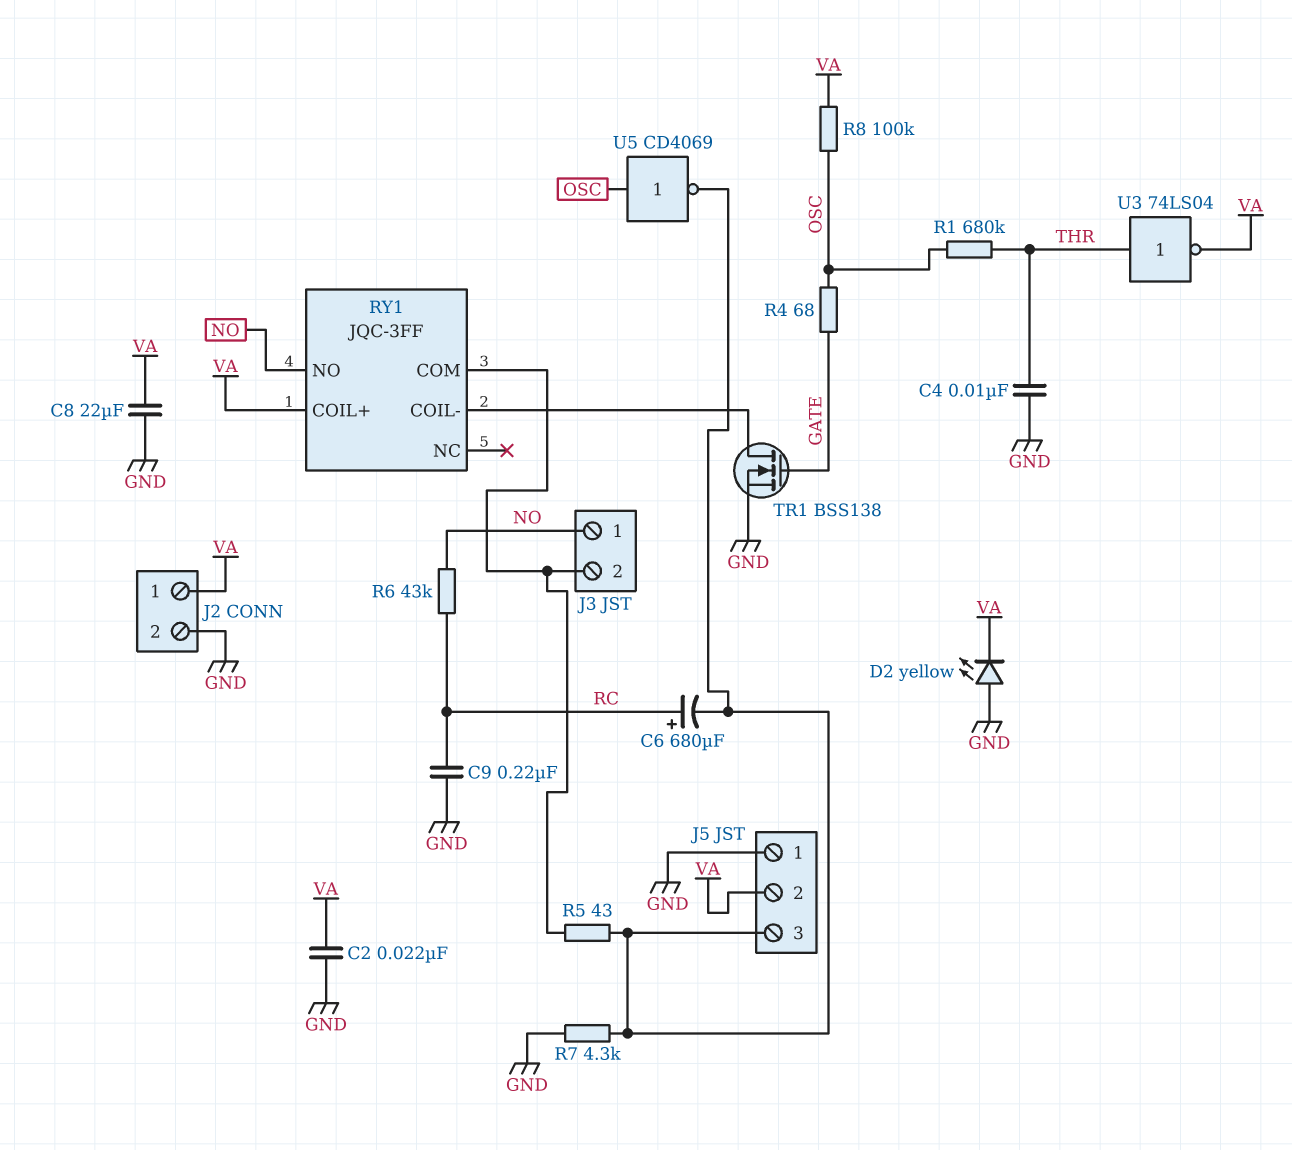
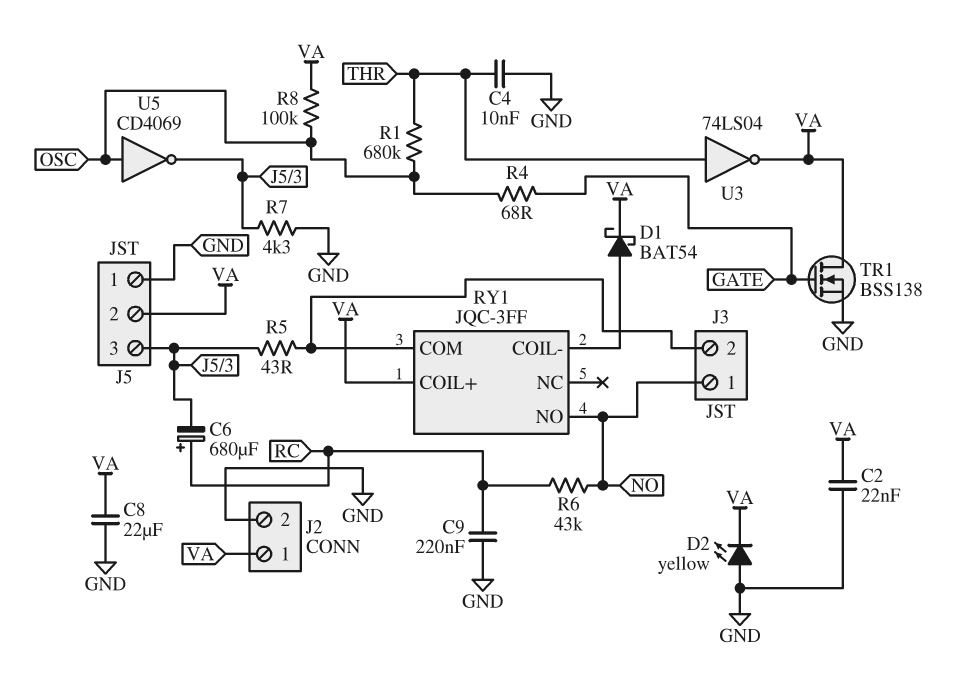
D1: none -> schottky BAT54 (A RY1/COIL-, K VA)
TR1: NMOS BSS138 (G GATE, D RY1/COIL-, S GND) -> NMOS BSS138 (G GATE, D VA, S GND)

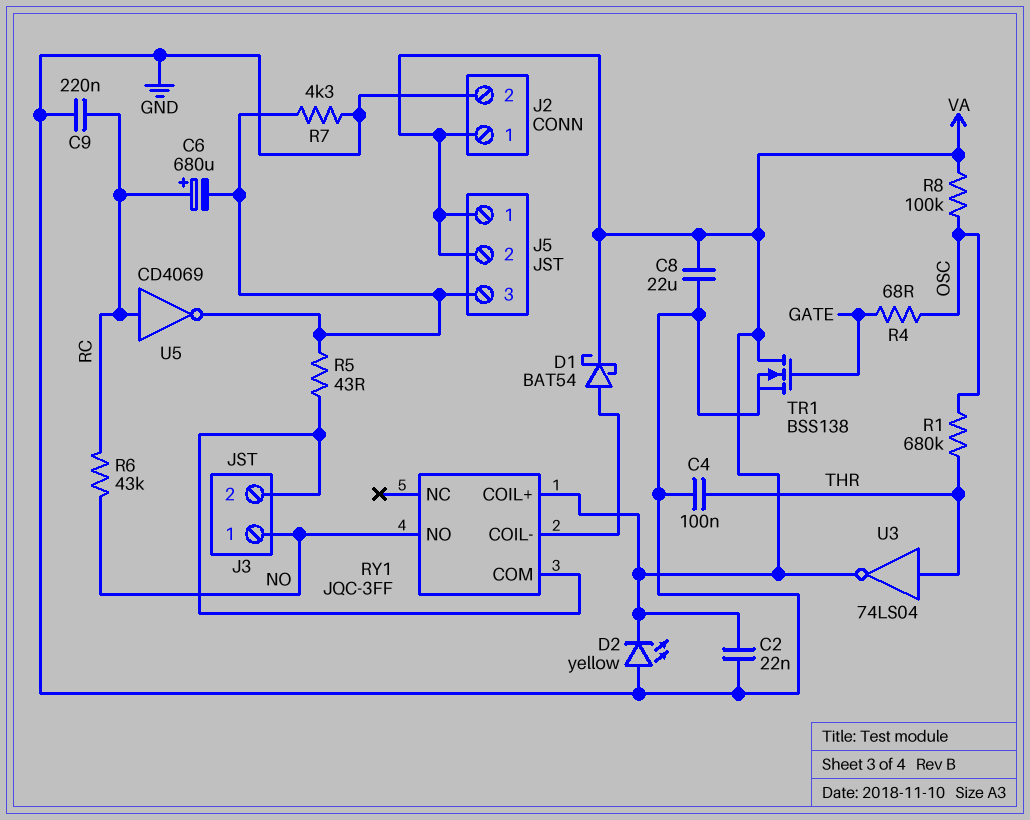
C4: 10nF (GND, THR) -> 100nF (GND, THR)
J5 pin 1: GND -> VA
U5: NOT CD4069 (in OSC, out J5/3) -> NOT CD4069 (in RC, out J5/3)

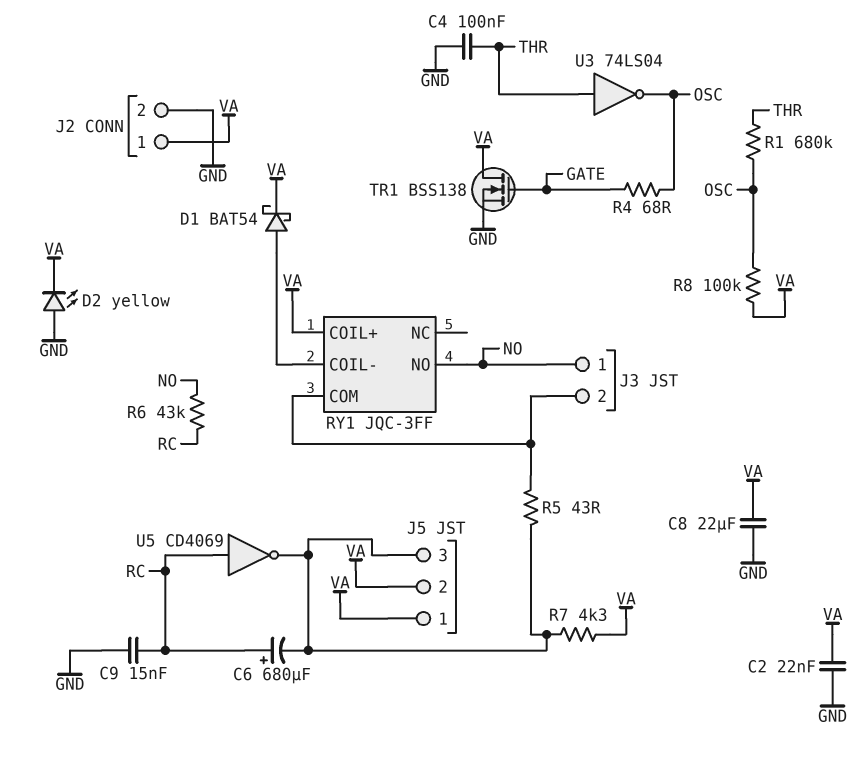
C9: 220nF (GND, RC) -> 15nF (GND, RC)
R7: 4.3k (GND, J5/3) -> 4.3k (J5/3, VA)
U3: NOT 74LS04 (in THR, out VA) -> NOT 74LS04 (in THR, out OSC)

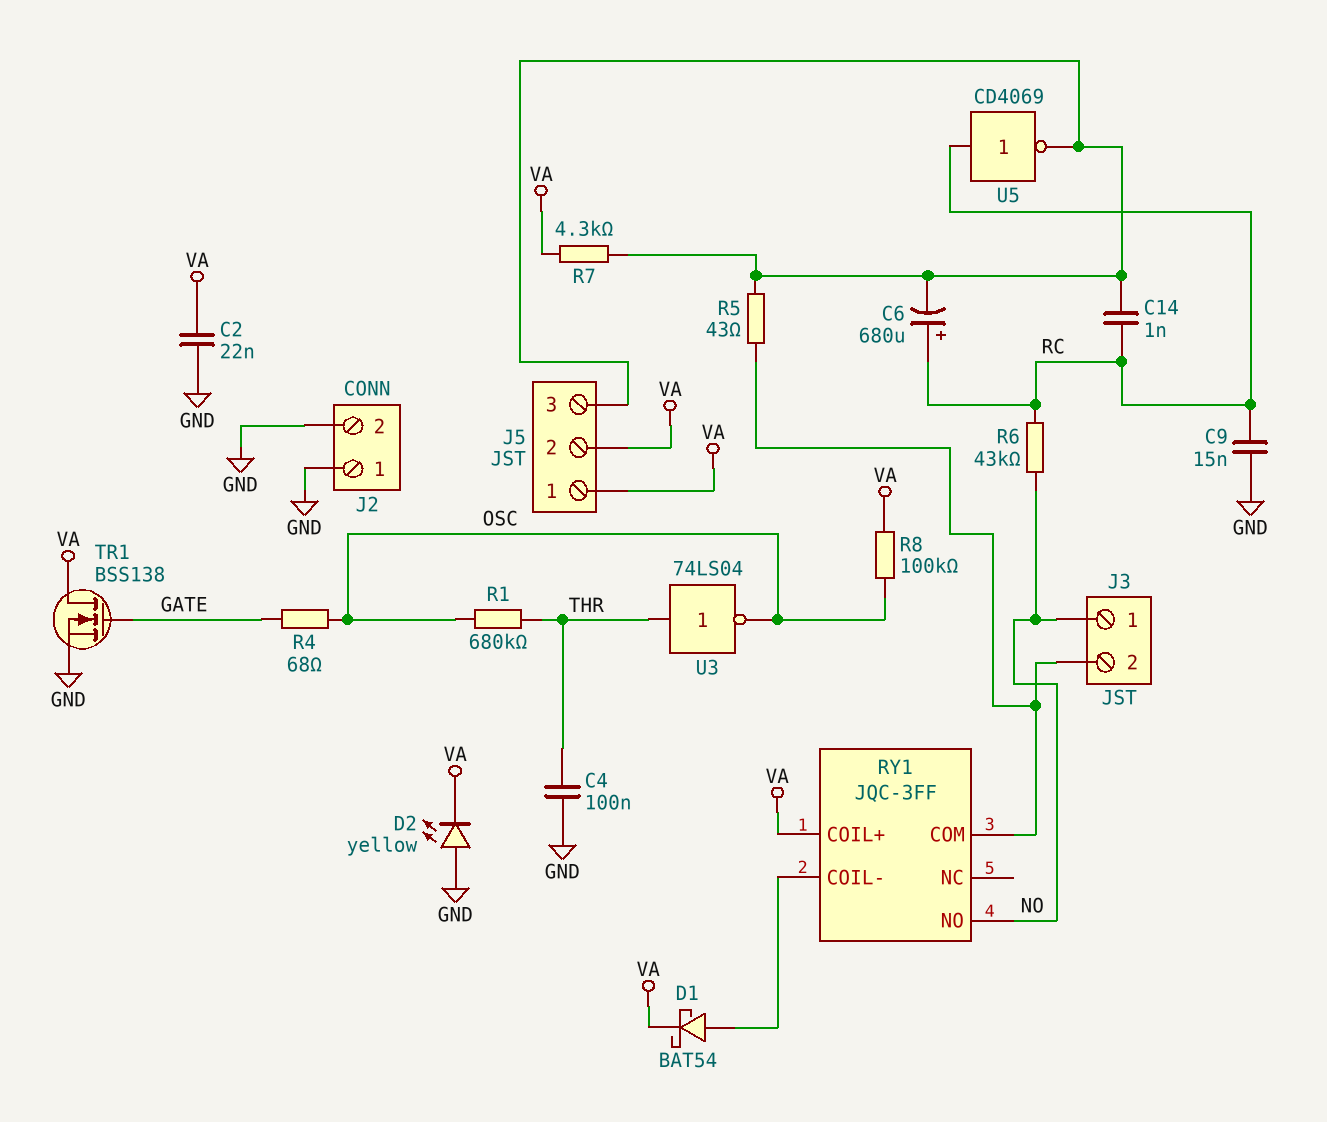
C8: 22uF (GND, VA) -> none
C14: none -> 1nF (J5/3, RC)
J2 pin 1: VA -> GND

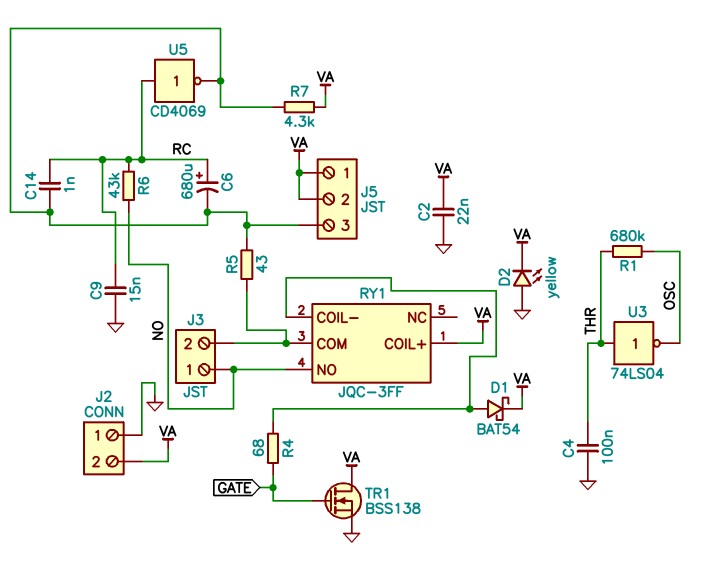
J2 pin 2: GND -> VA
R4: 68 (GATE, OSC) -> 68 (GATE, RY1/COIL-)
R8: 100k (OSC, VA) -> none

